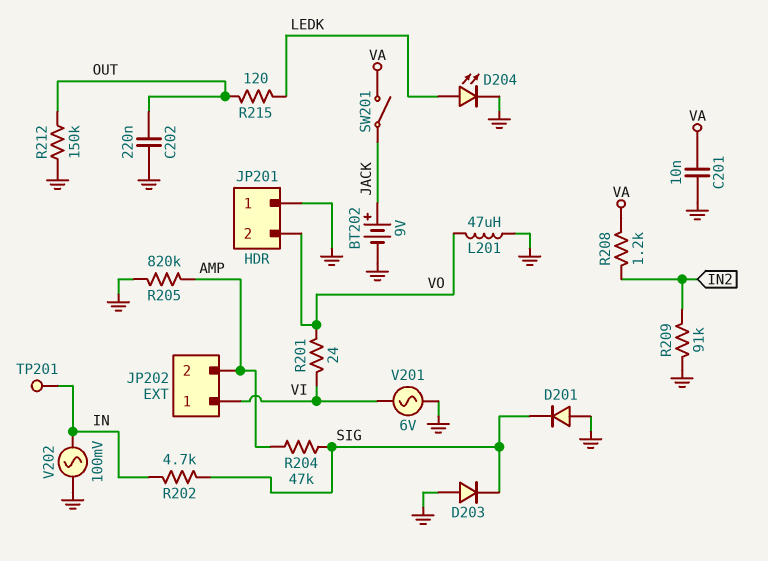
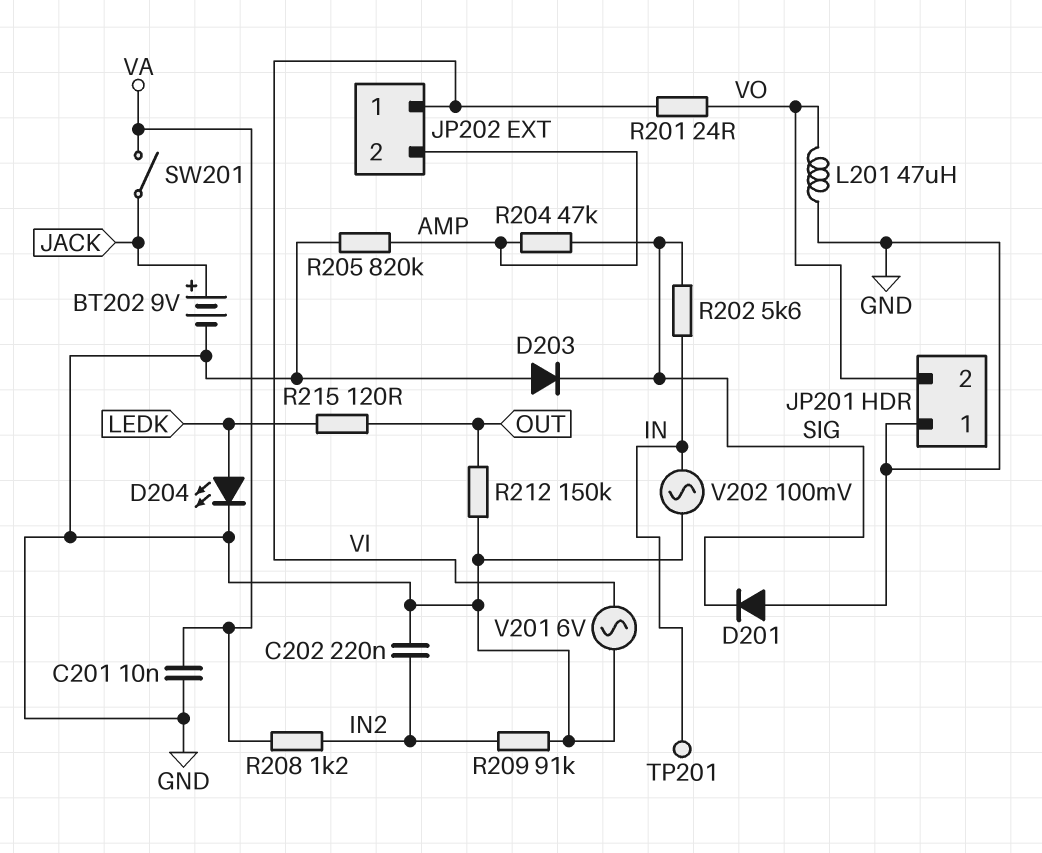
C202: 220nF (GND, OUT) -> 220nF (GND, IN2)
R202: 4.7k (IN, SIG) -> 5.6k (IN, SIG)

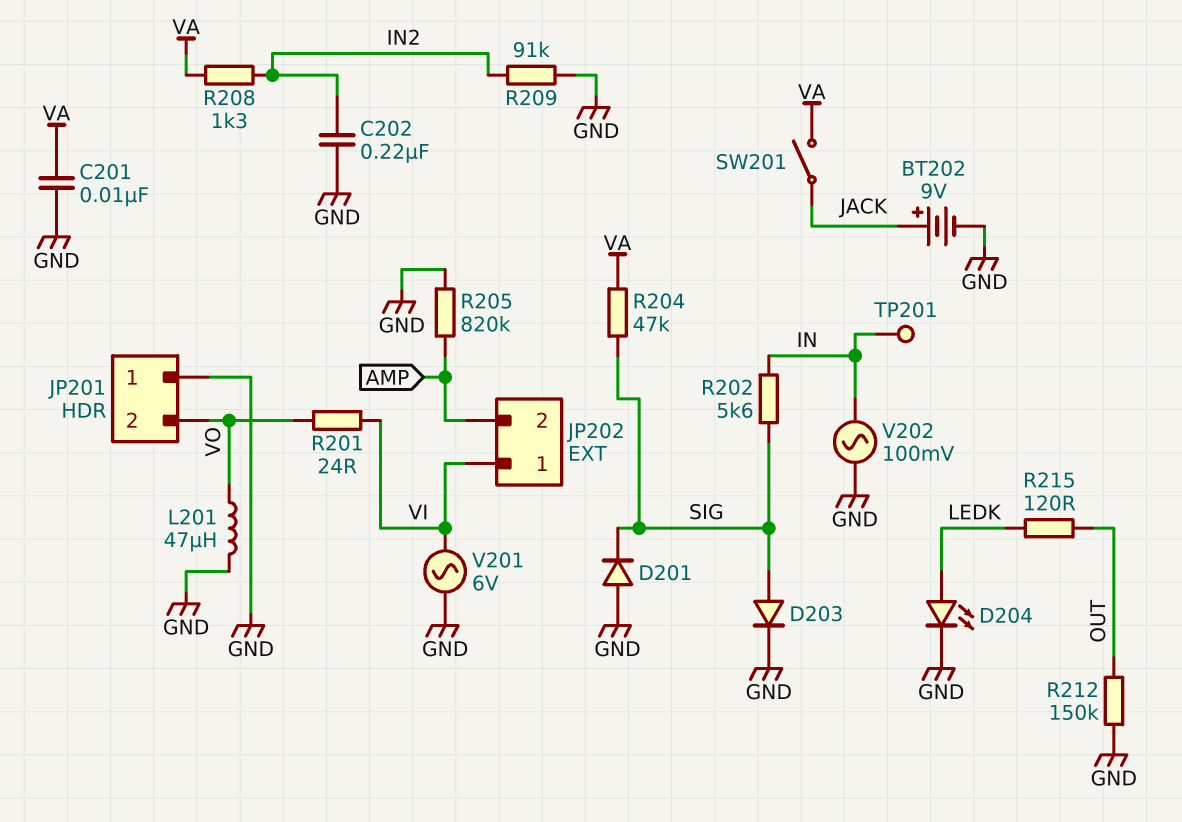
D203: diode (A GND, K SIG) -> diode (A SIG, K GND)
R204: 47k (AMP, SIG) -> 47k (SIG, VA)
R208: 1.2k (IN2, VA) -> 1.3k (IN2, VA)

